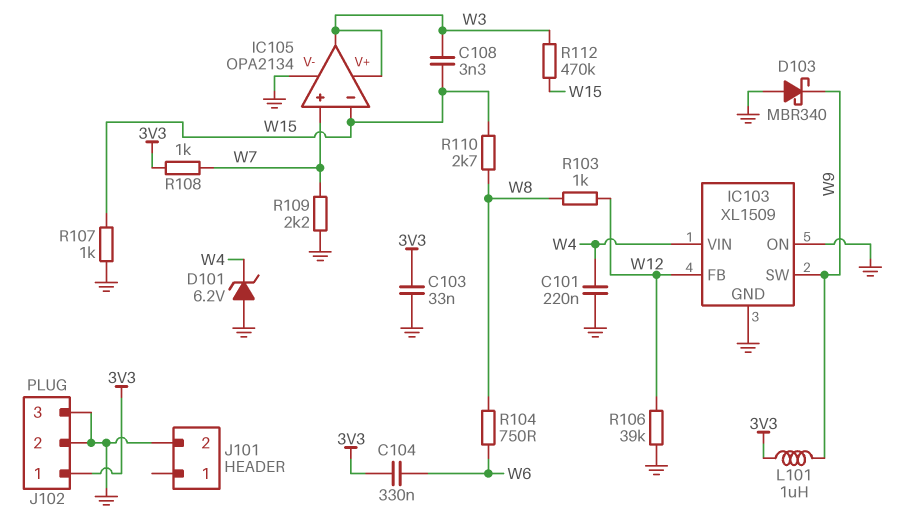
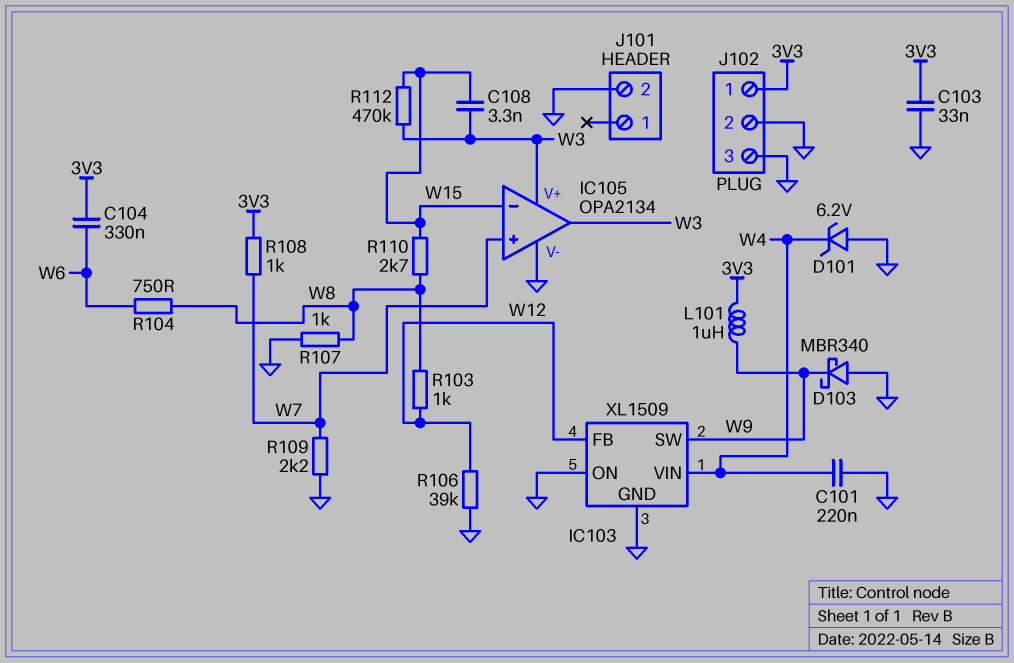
R107: 1k (GND, W15) -> 1k (GND, W8)

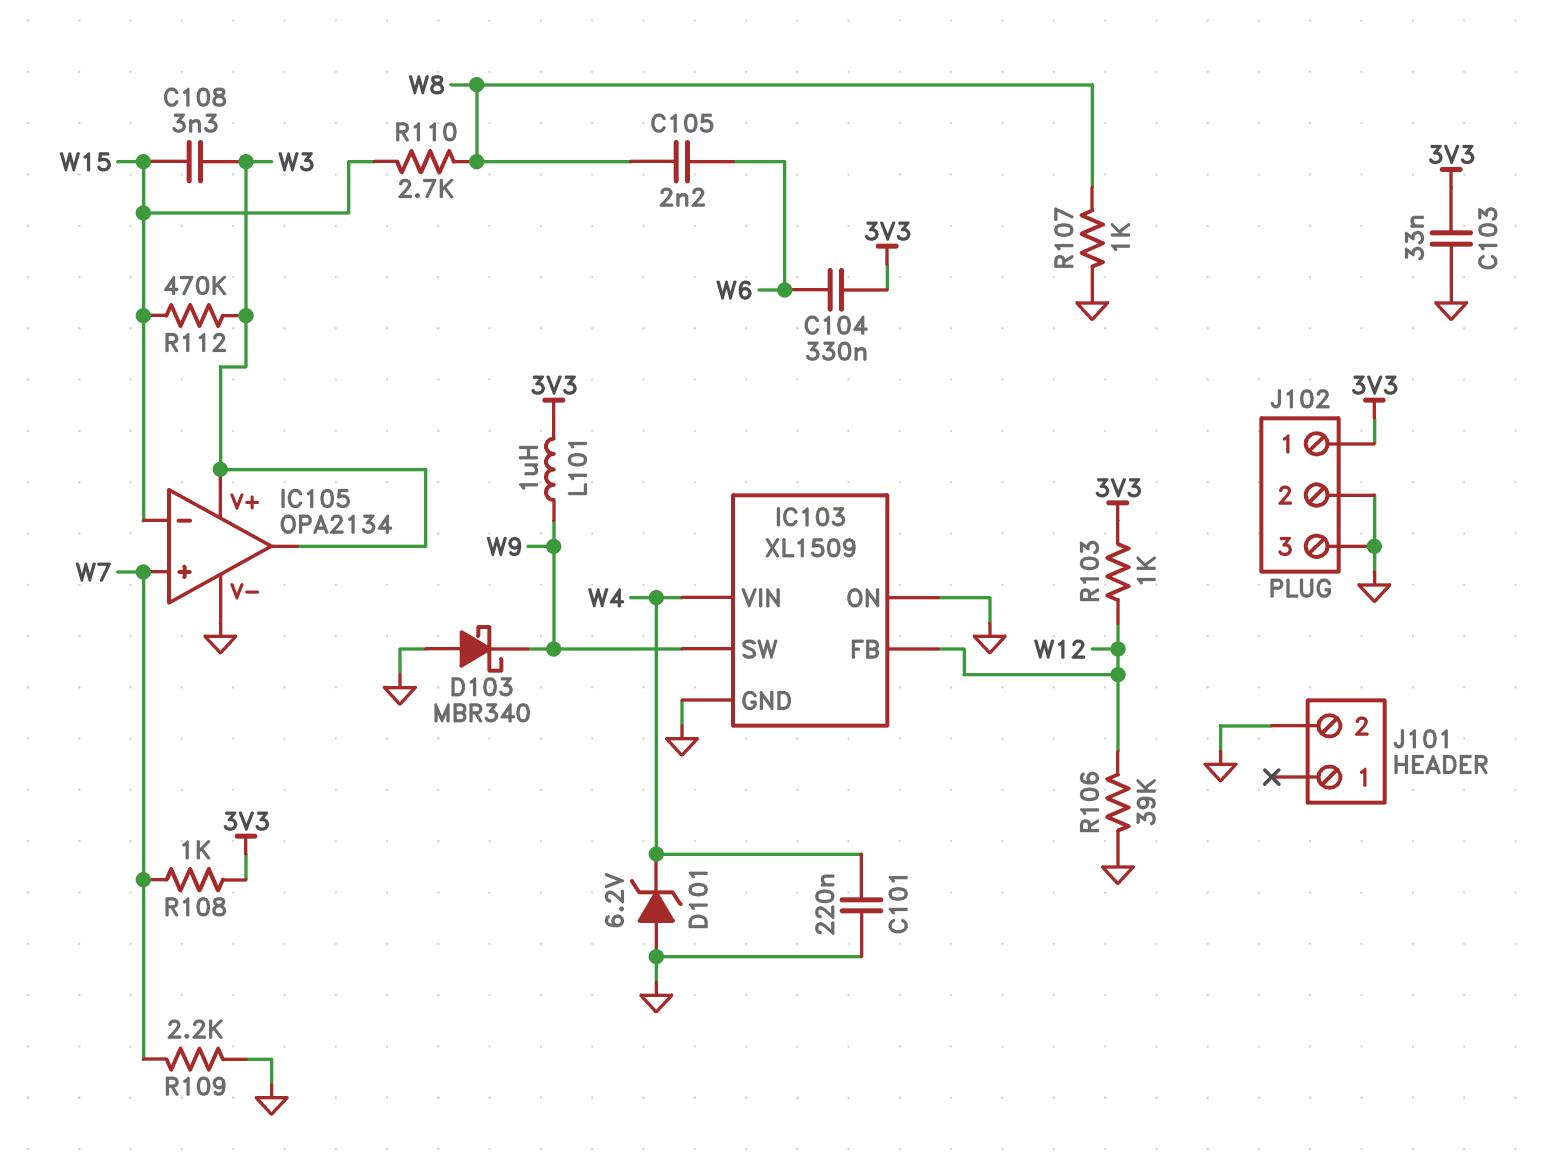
C105: none -> 2.2nF (W6, W8)
R103: 1k (W8, W12) -> 1k (3V3, W12)
R104: 750 (W6, W8) -> none

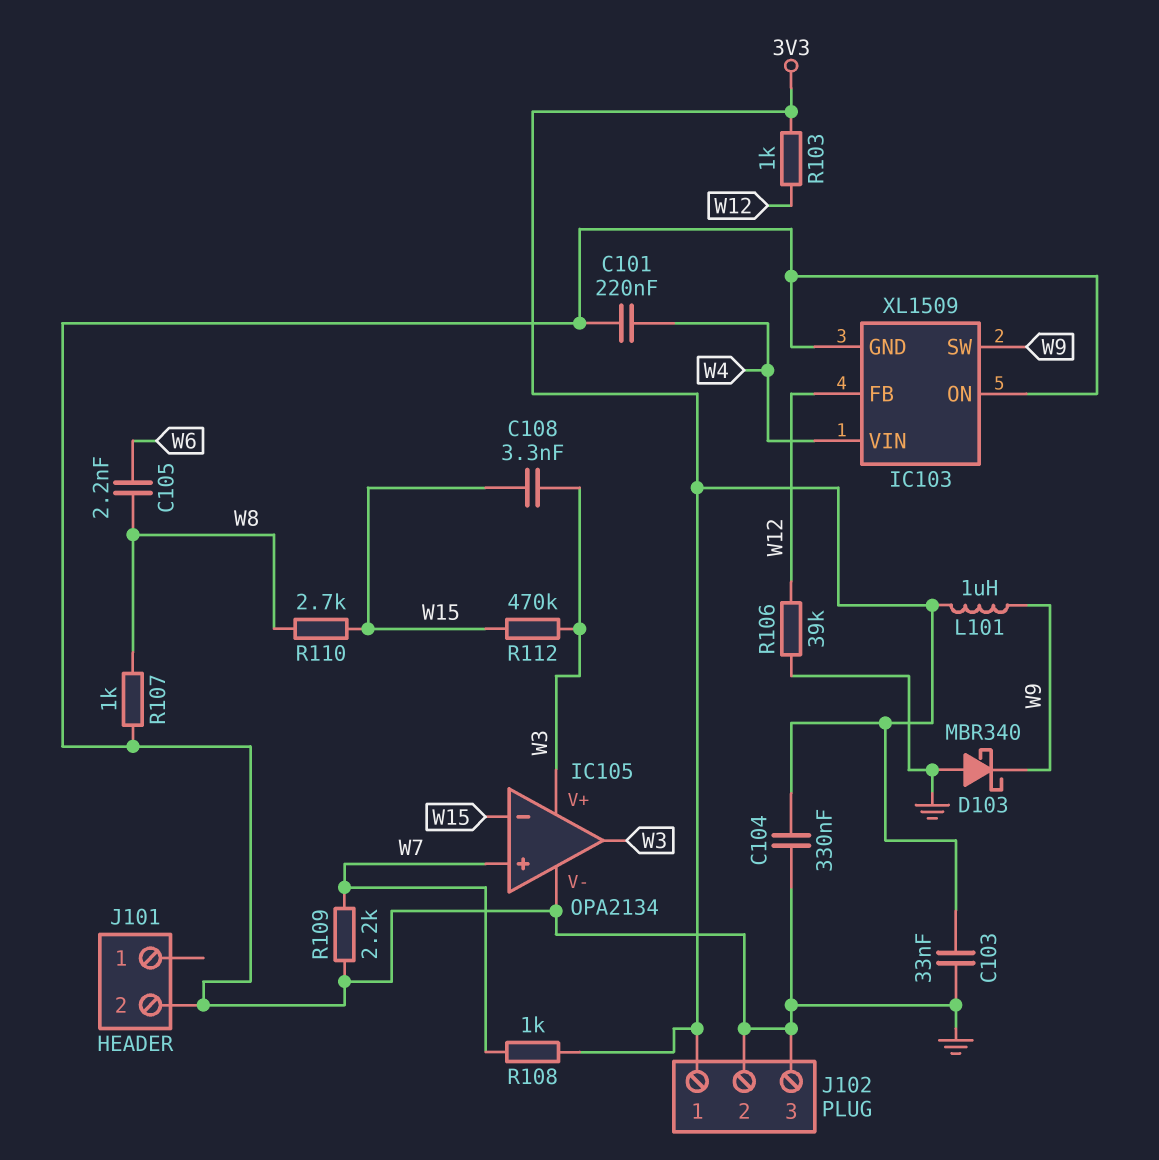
C104: 330nF (3V3, W6) -> 330nF (3V3, GND)
D101: zener 6.2V (A GND, K W4) -> none

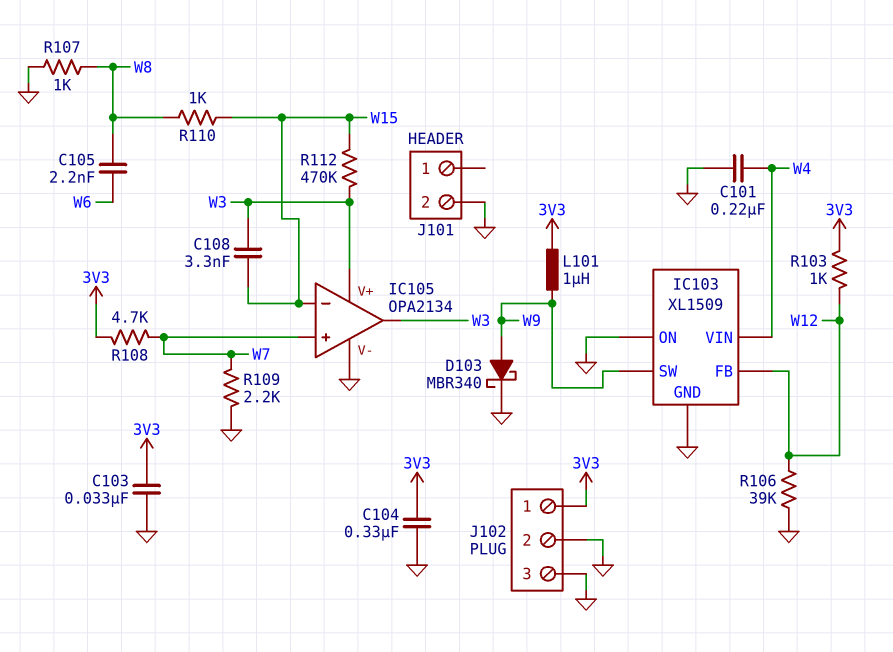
D103: schottky MBR340 (A GND, K W9) -> schottky MBR340 (A W9, K GND)
R108: 1k (3V3, W7) -> 4.7k (3V3, W7)
R110: 2.7k (W8, W15) -> 1k (W8, W15)

